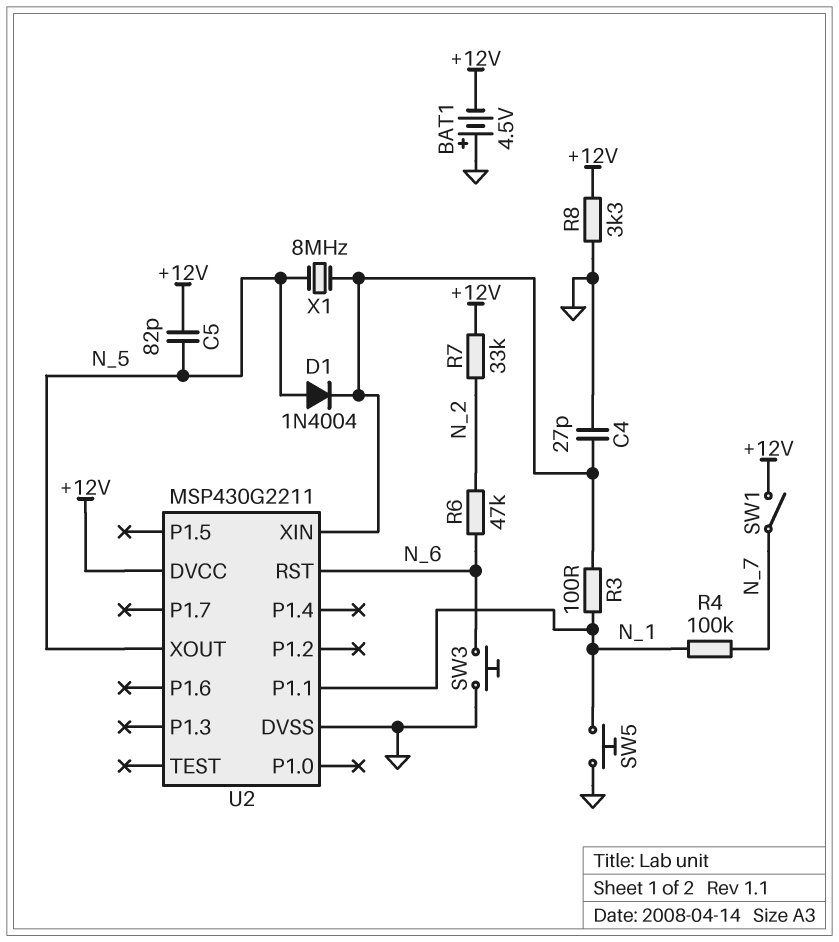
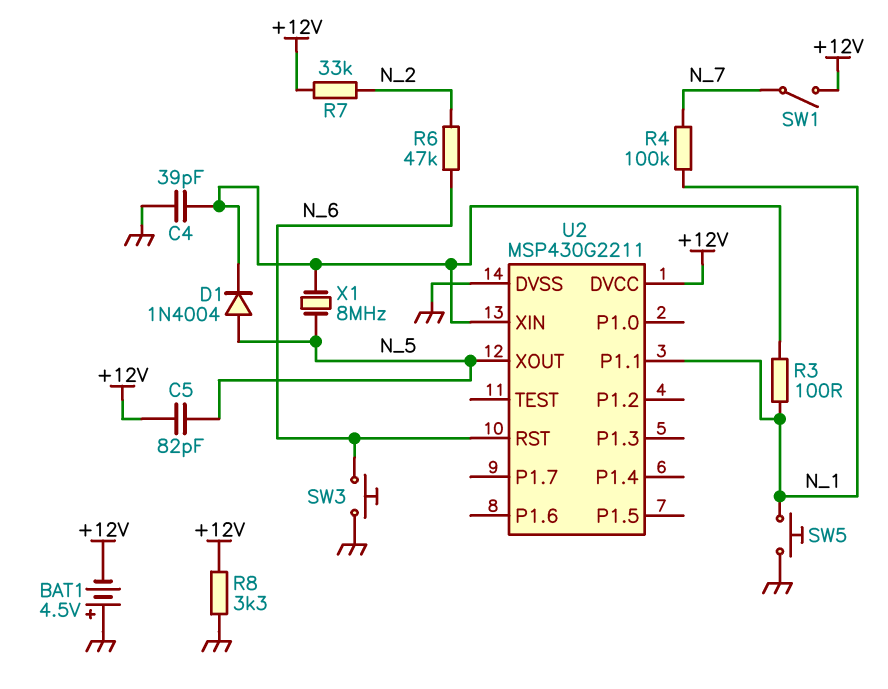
C4: 27pF (GND, U2/XIN) -> 39pF (GND, U2/XIN)

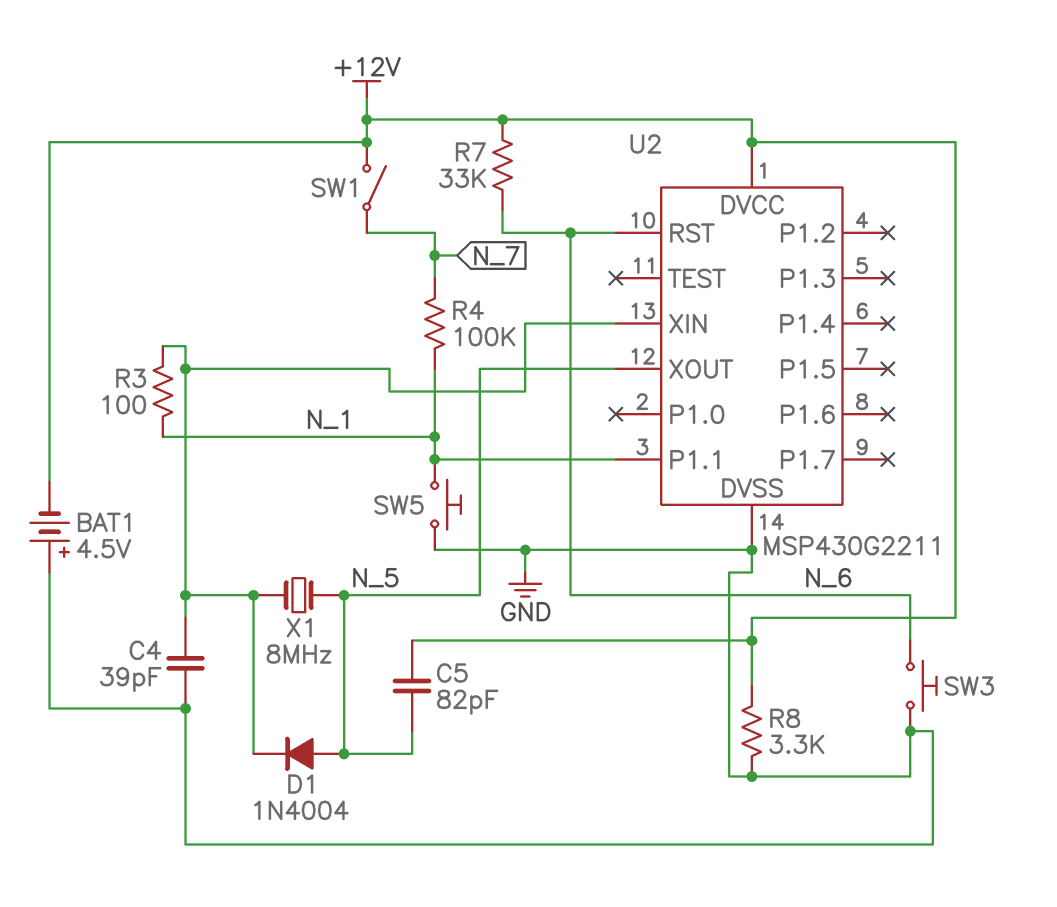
R6: 47k (N_2, N_6) -> none
R7: 33k (+12V, N_2) -> 33k (+12V, N_6)

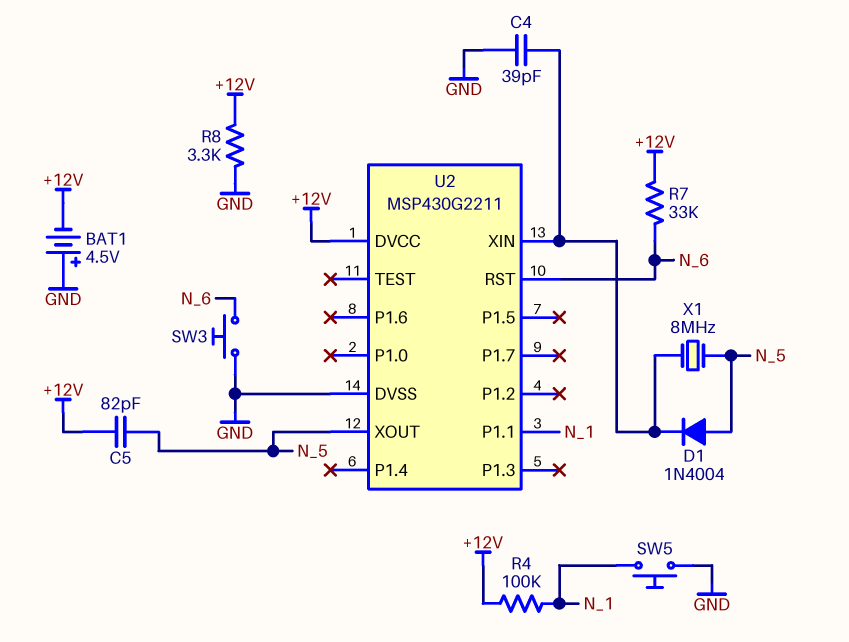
R3: 100 (N_1, U2/XIN) -> none
R4: 100k (N_1, N_7) -> 100k (+12V, N_1)
SW1: switch (+12V, N_7) -> none

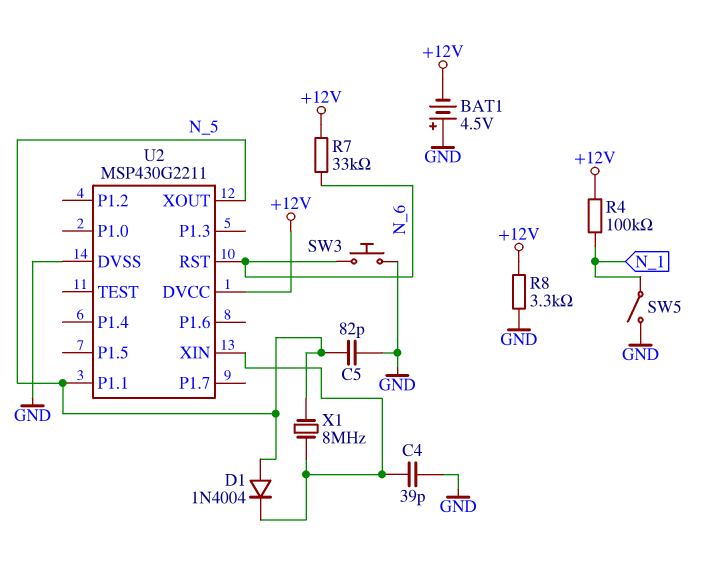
C5: 82pF (+12V, N_5) -> 82pF (GND, N_5)
SW5: button (GND, N_1) -> switch (GND, N_1)
U2 pin P1.1: N_1 -> N_5

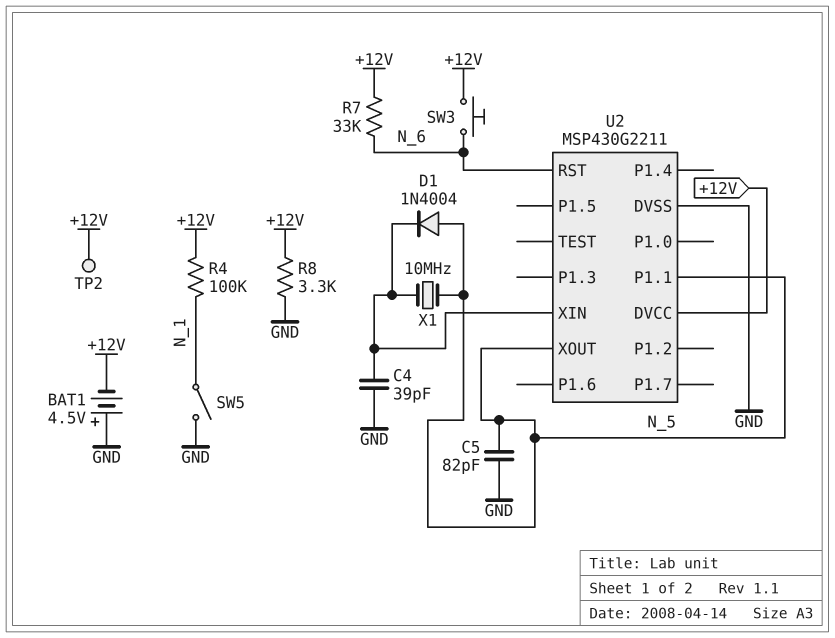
SW3: button (GND, N_6) -> button (+12V, N_6)
TP2: none -> test point (+12V)
X1: 8MHz (N_5, U2/XIN) -> 10MHz (N_5, U2/XIN)

